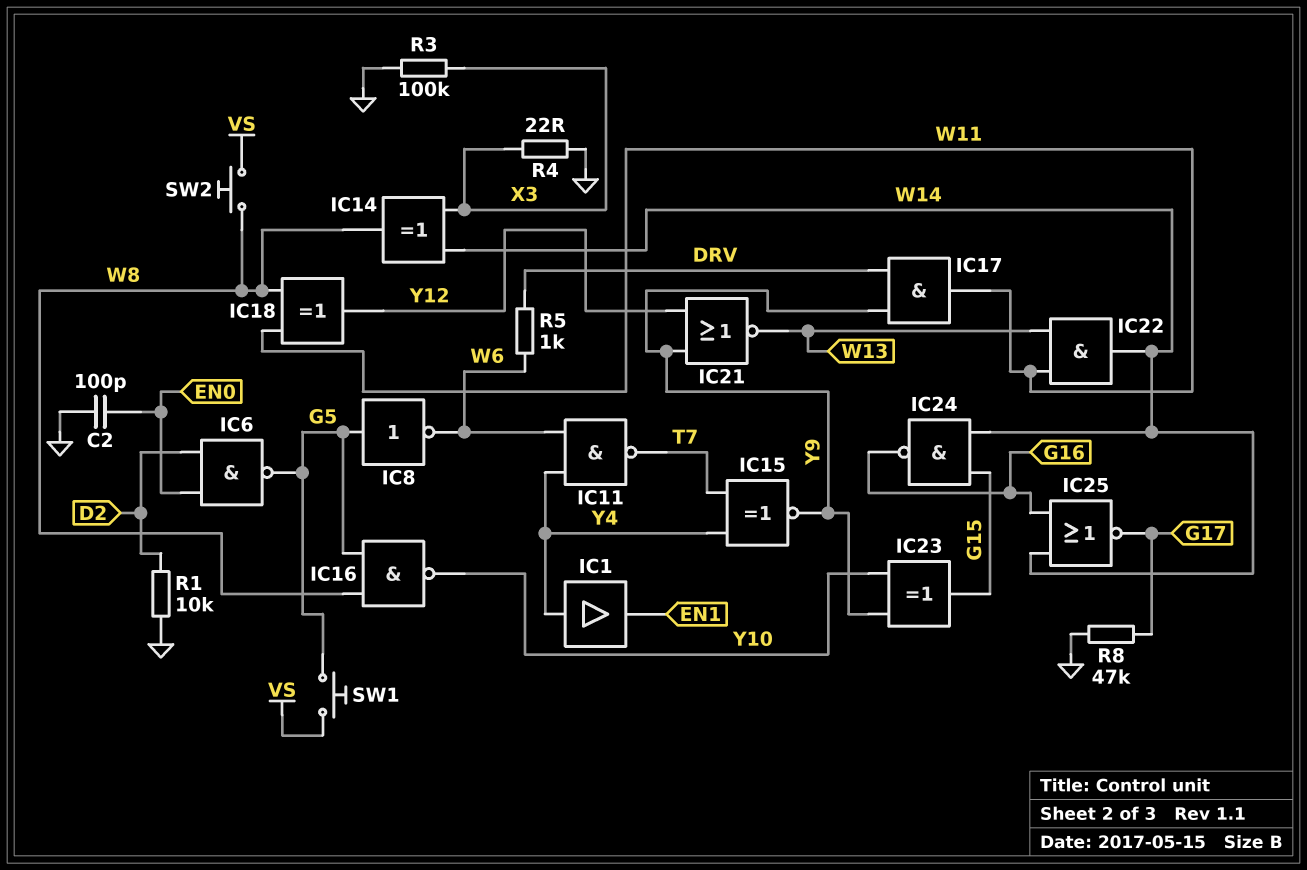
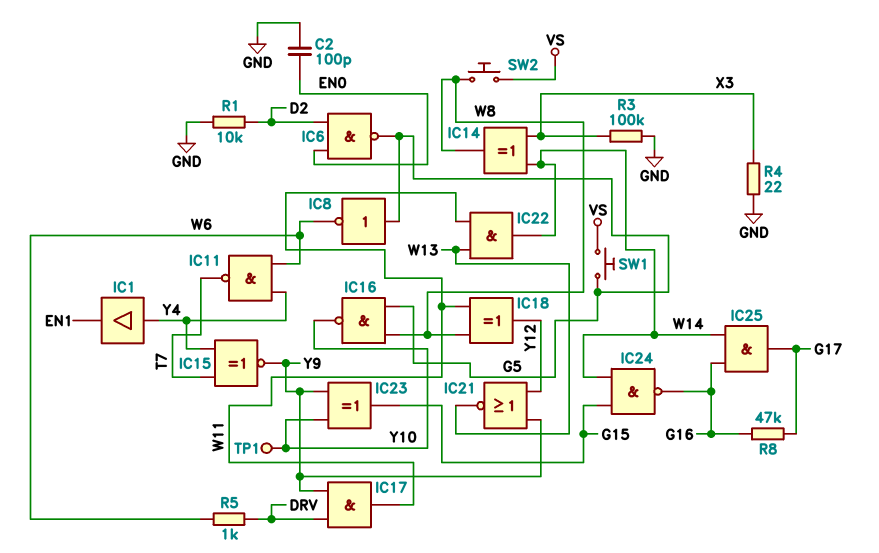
IC25: NOR (in G16, in W14, out G17) -> AND (in G16, in W14, out G17)
R8: 47k (G17, GND) -> 47k (G16, G17)
TP1: none -> test point (Y10)

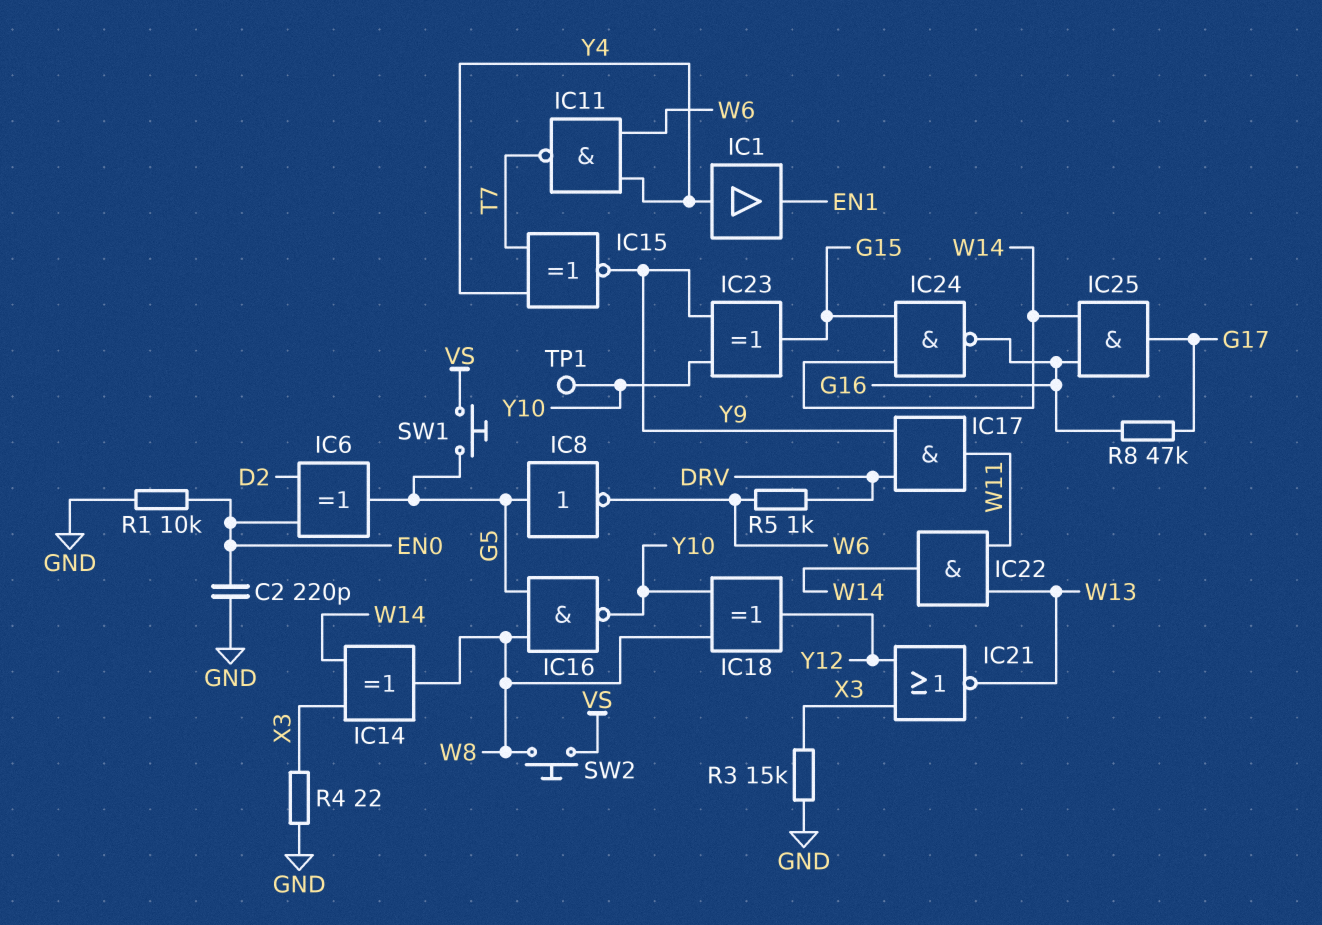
C2: 100pF (EN0, GND) -> 220pF (EN0, GND)
IC6: NAND (in D2, in EN0, out G5) -> XOR (in D2, in EN0, out G5)
IC18: XOR (in W8, in W11, out Y12) -> XOR (in W8, in Y10, out Y12)
IC21: NOR (in Y9, in Y12, out W13) -> NOR (in X3, in Y12, out W13)
R1: 10k (D2, GND) -> 10k (EN0, GND)
R3: 100k (GND, X3) -> 15k (GND, X3)

